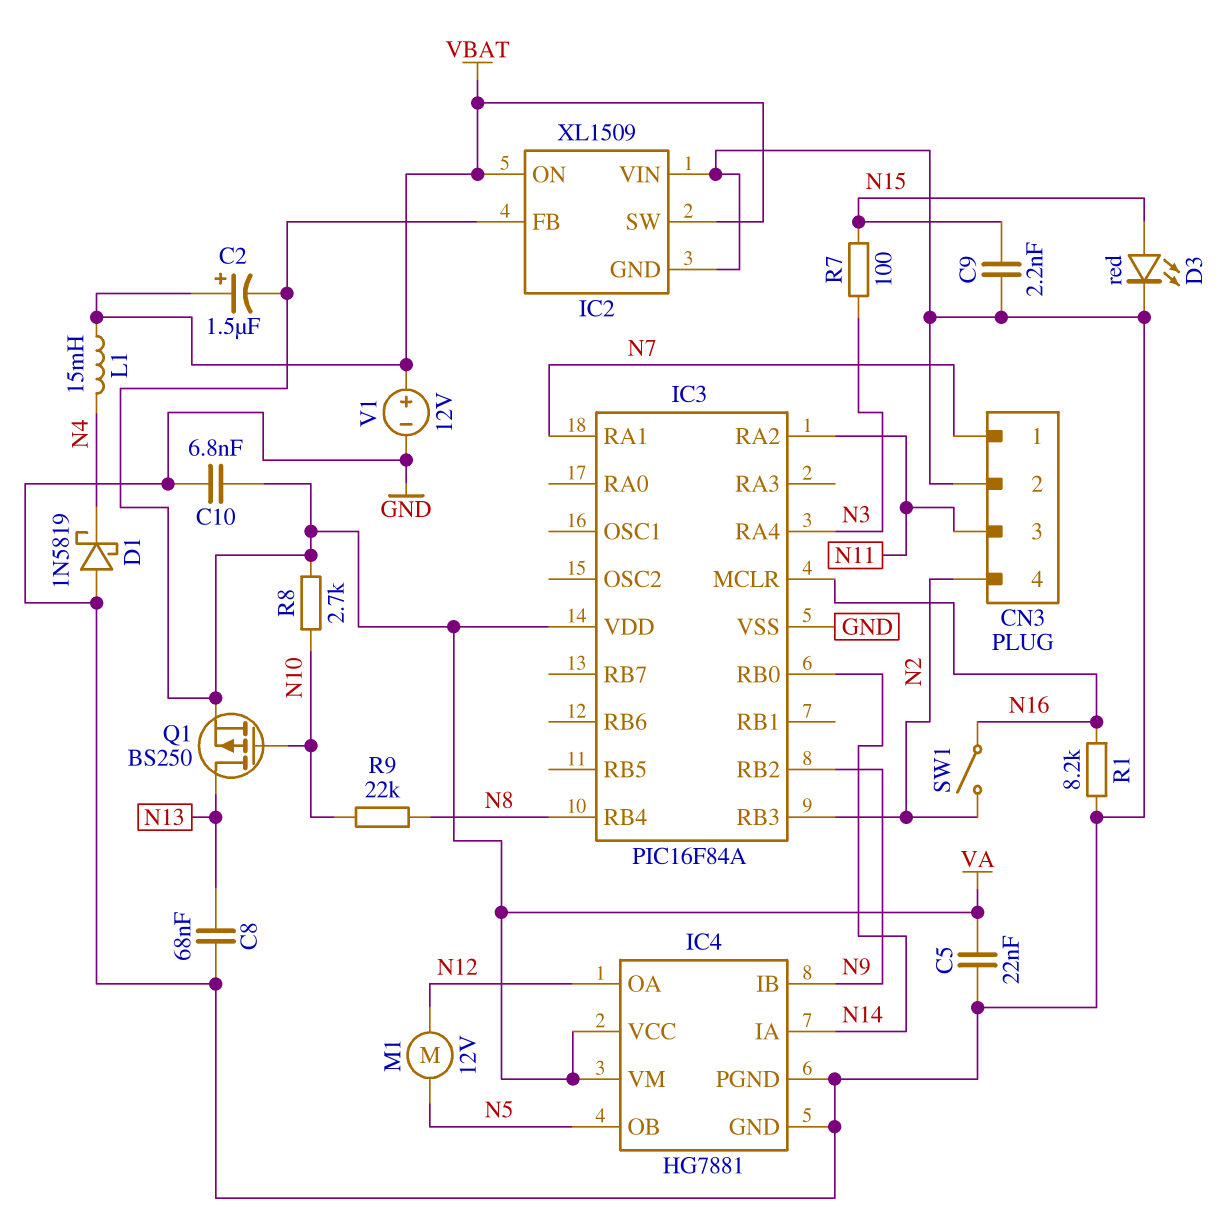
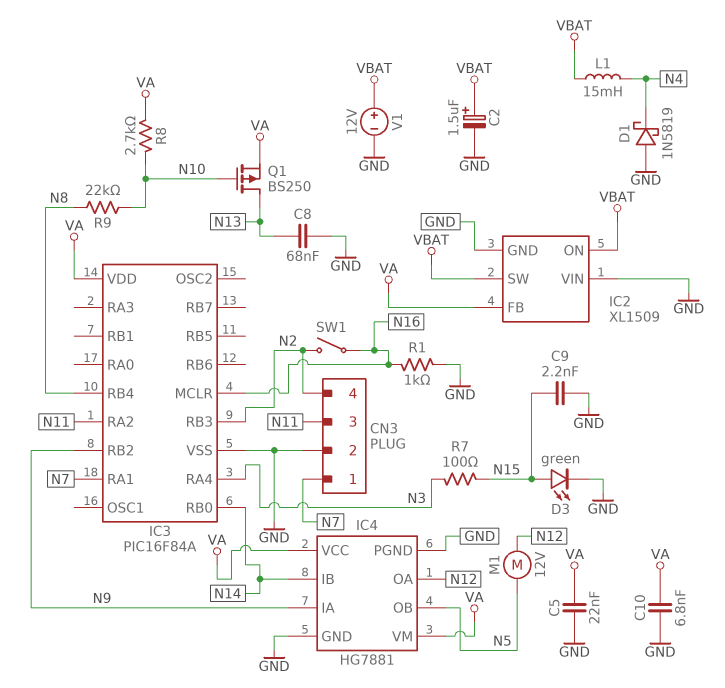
C2: 1.5uF (plus VBAT, minus VA) -> 1.5uF (plus VBAT, minus GND)
D3: LED red (A N15, K GND) -> LED green (A N15, K GND)
IC4 pin IA: N14 -> N9
IC4 pin IB: N9 -> N14
R1: 8.2k (GND, N16) -> 1k (GND, N16)

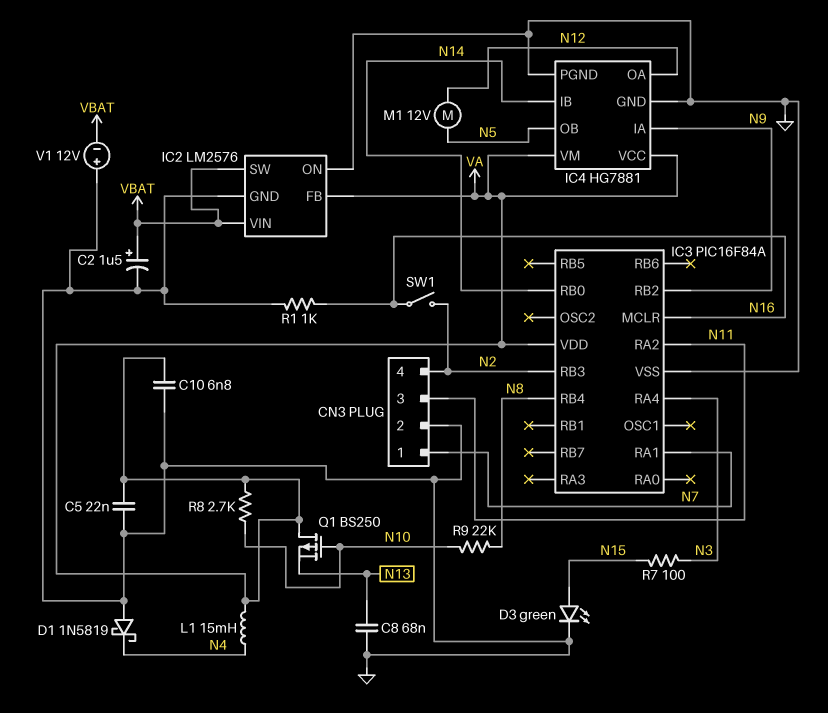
C9: 2.2nF (GND, N15) -> none
IC2: XL1509 -> LM2576
IC2 pin ON: VBAT -> GND
IC2 pin VIN: GND -> VBAT
L1: 15mH (N4, VBAT) -> 15mH (N4, VA)
Q1: PMOS BS250 (G N10, D N13, S VA) -> PMOS BS250 (G N10, D VA, S N13)
V1: 12V (plus VBAT, minus GND) -> 12V (plus GND, minus VBAT)

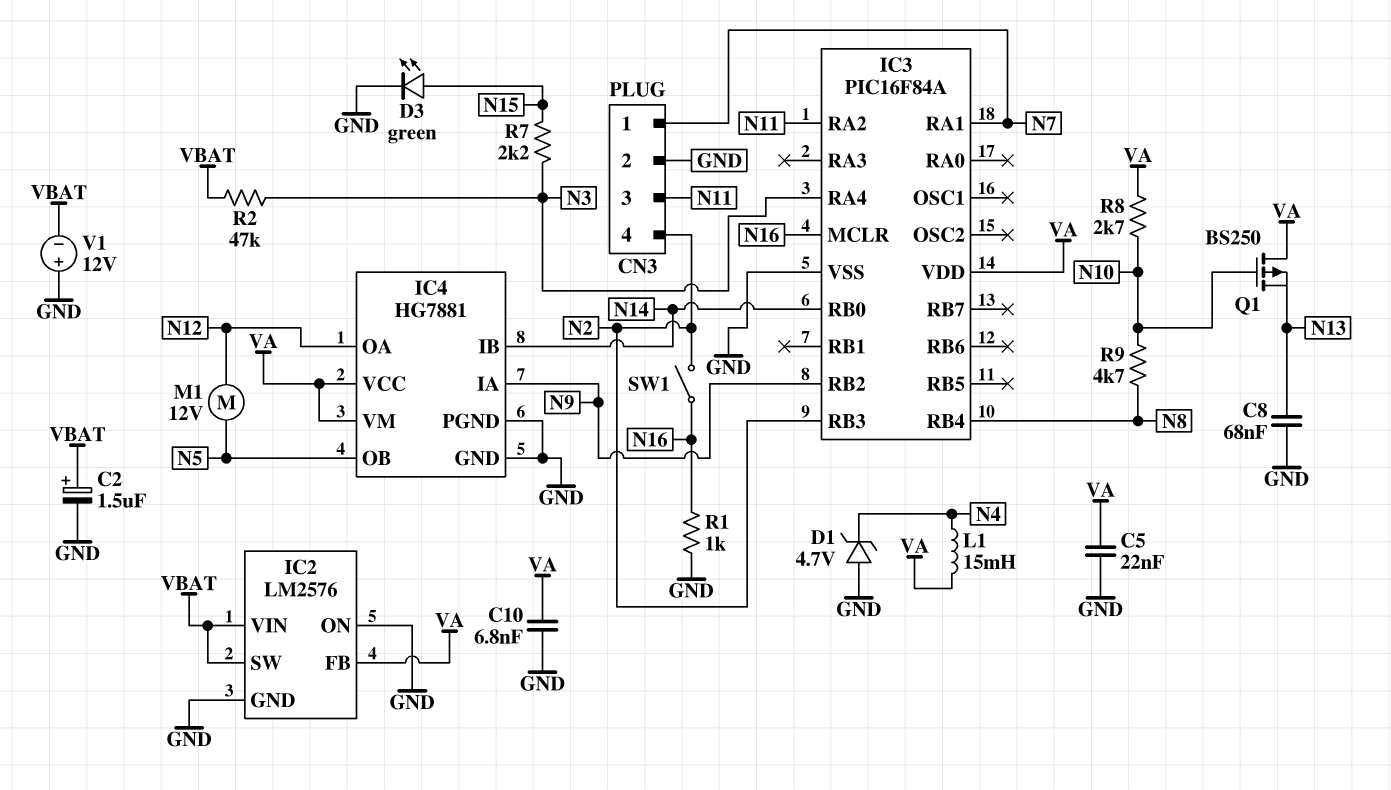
D1: schottky 1N5819 (A GND, K N4) -> zener 4.7V (A GND, K N4)
R2: none -> 47k (N3, VBAT)
R7: 100 (N3, N15) -> 2.2k (N3, N15)
R9: 22k (N8, N10) -> 4.7k (N8, N10)

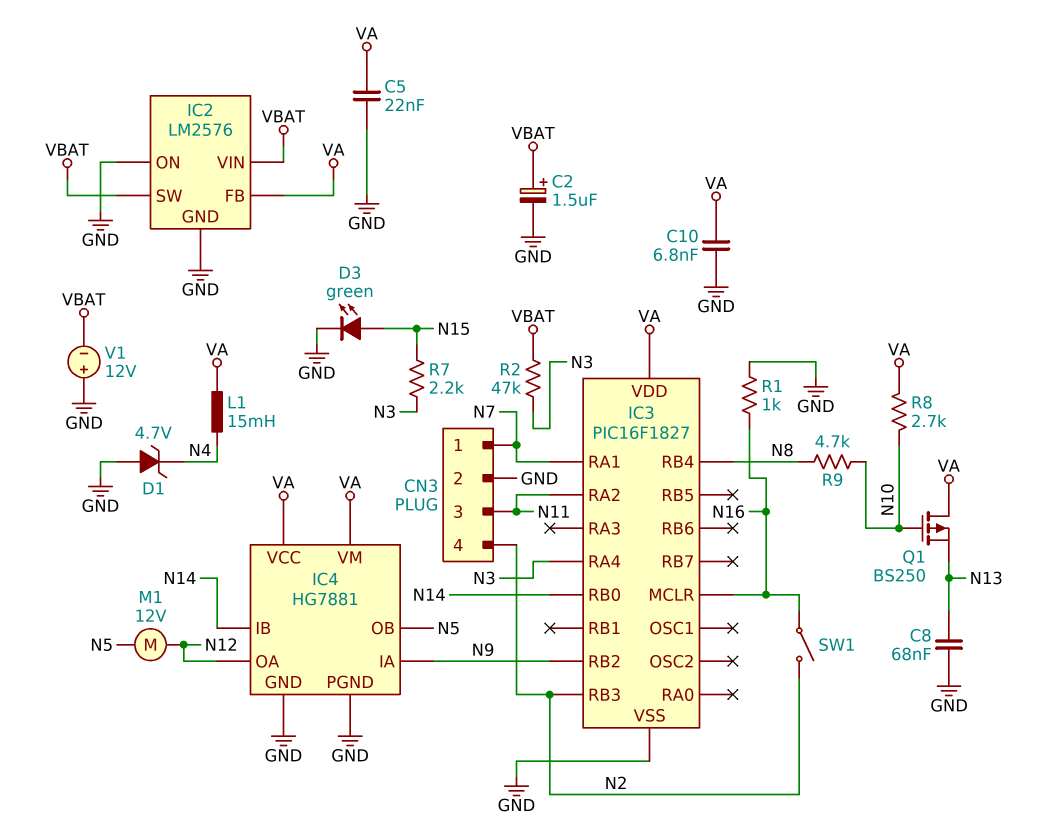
IC3: PIC16F84A -> PIC16F1827

